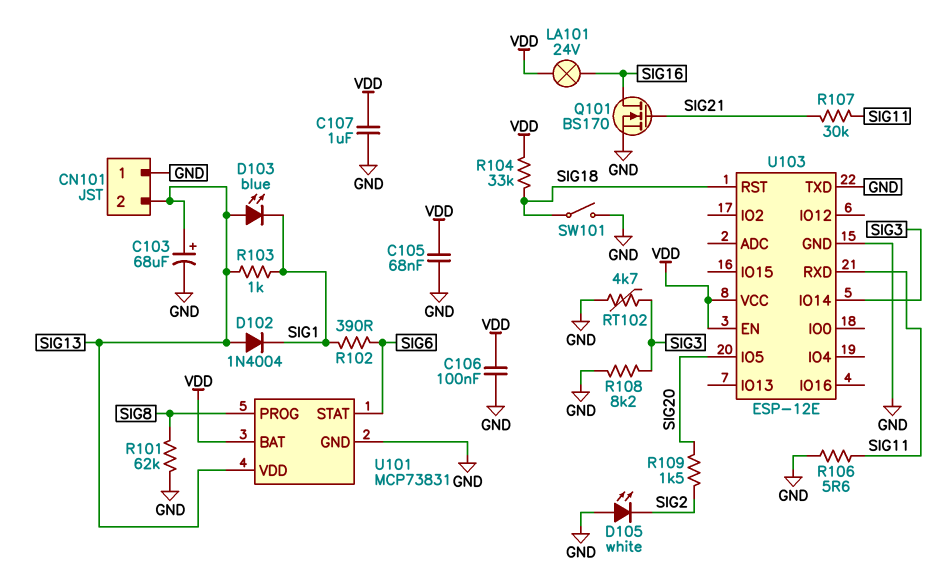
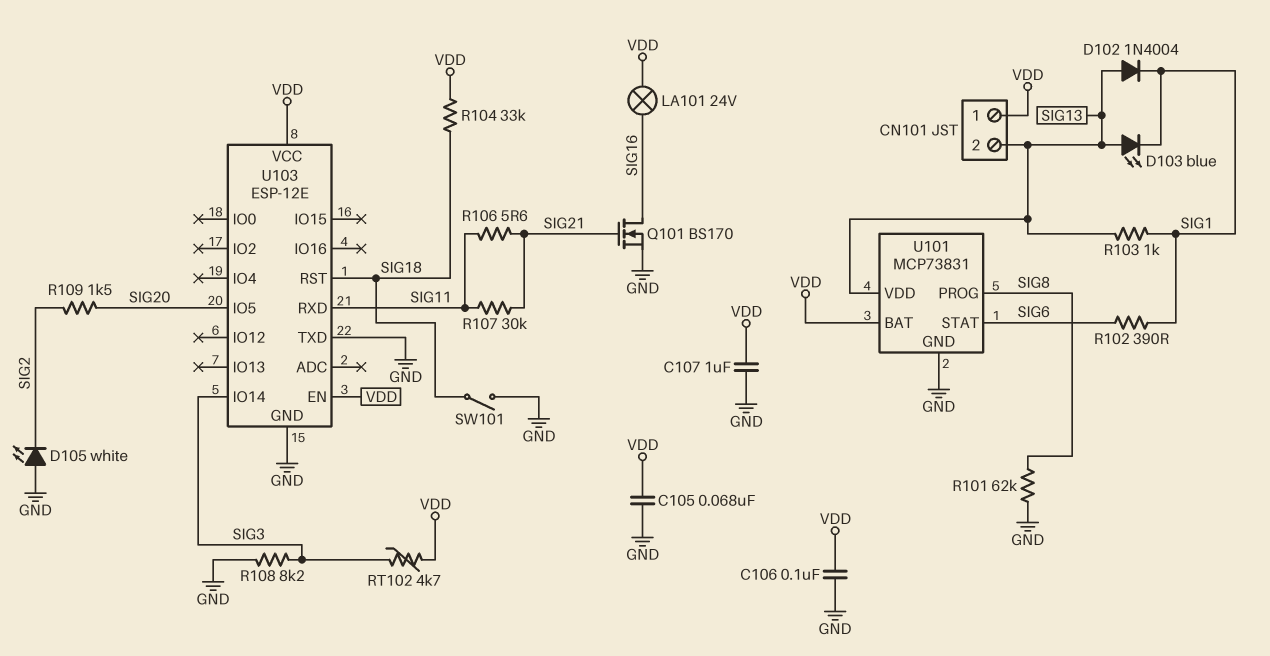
C103: 68uF (plus SIG13, minus GND) -> none
CN101 pin 1: GND -> VDD
R106: 5.6 (GND, SIG11) -> 5.6 (SIG11, SIG21)
RT102: 4.7k (GND, SIG3) -> 4.7k (SIG3, VDD)

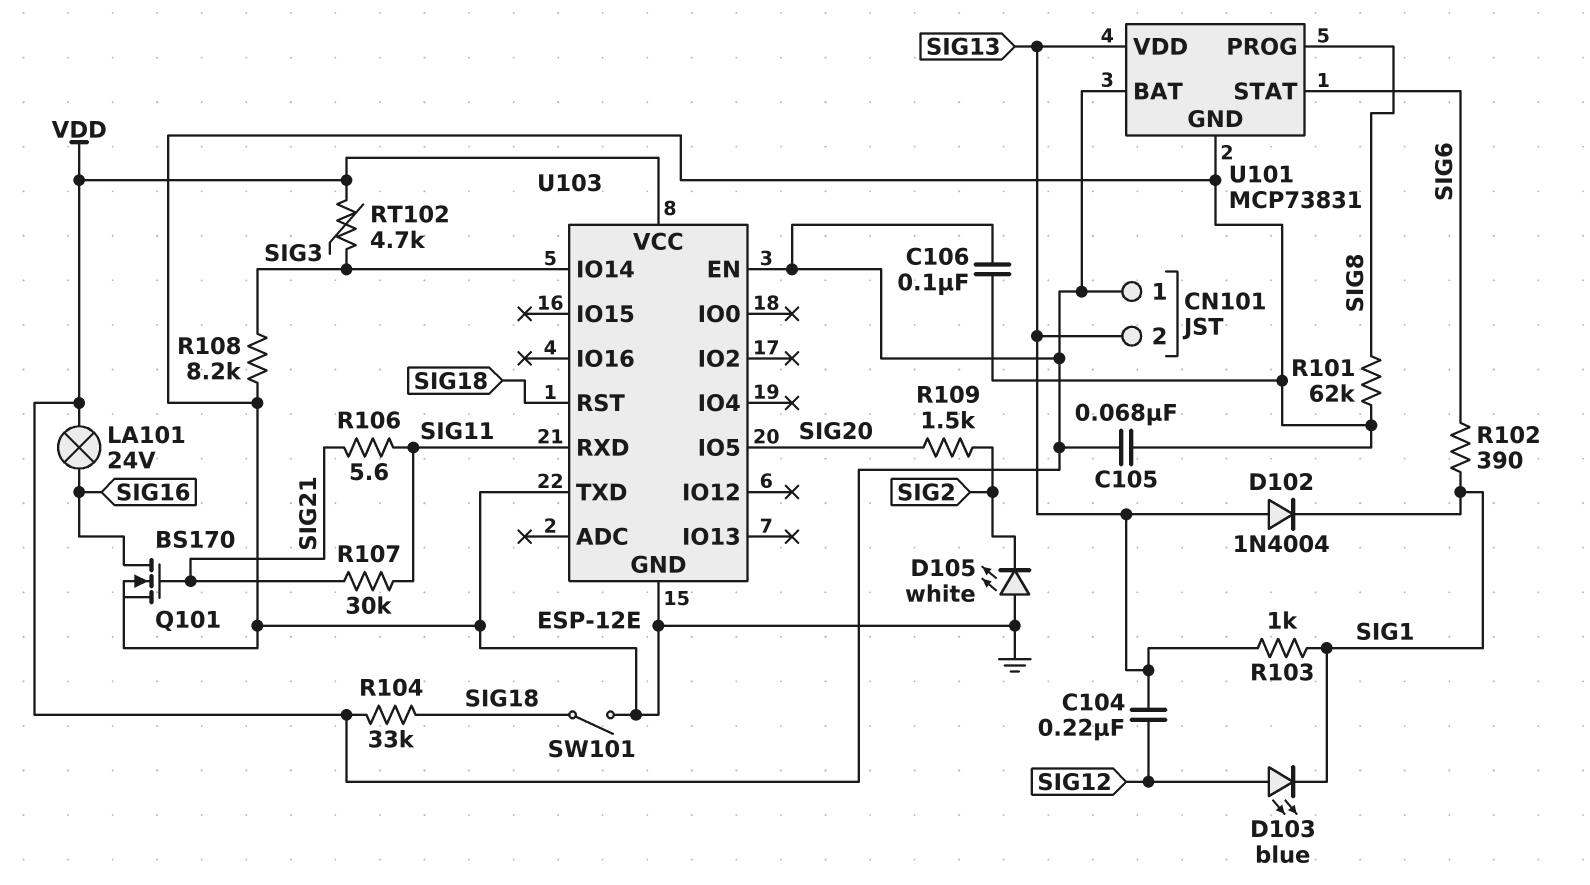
C104: none -> 220nF (SIG12, SIG13)
C107: 1uF (GND, VDD) -> none
D103: LED blue (A SIG13, K SIG1) -> LED blue (A SIG12, K SIG1)

